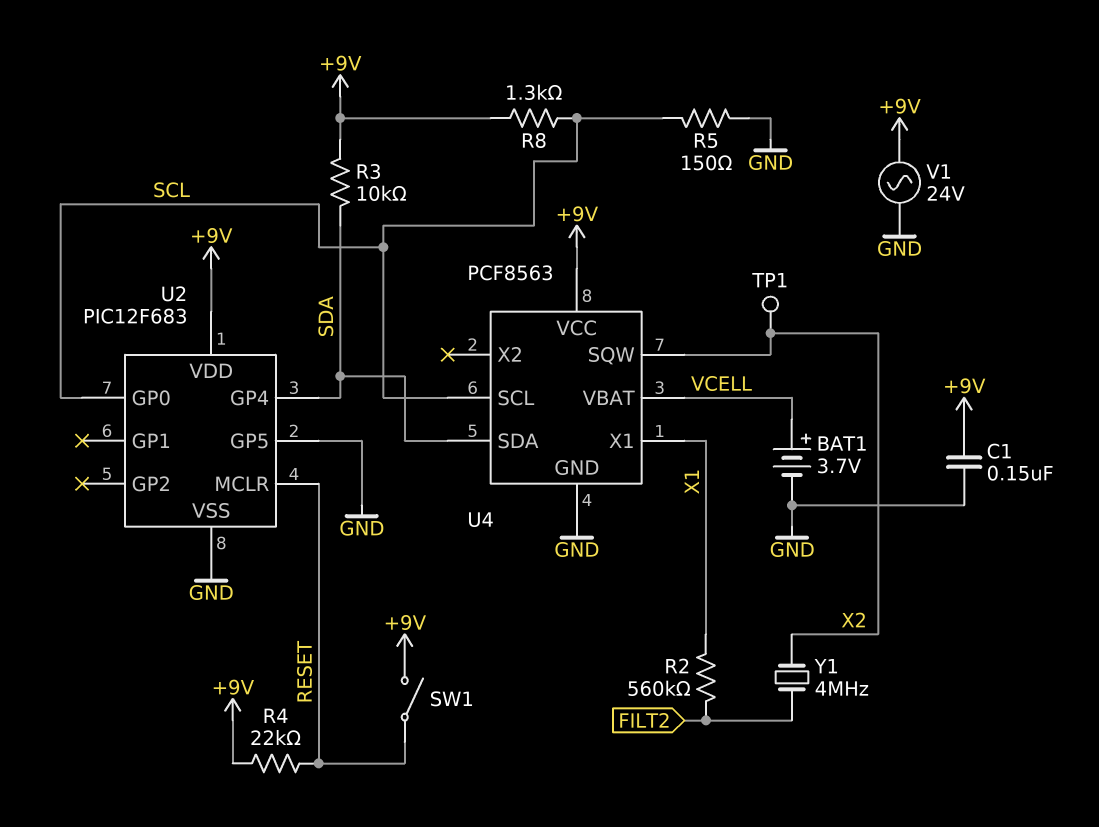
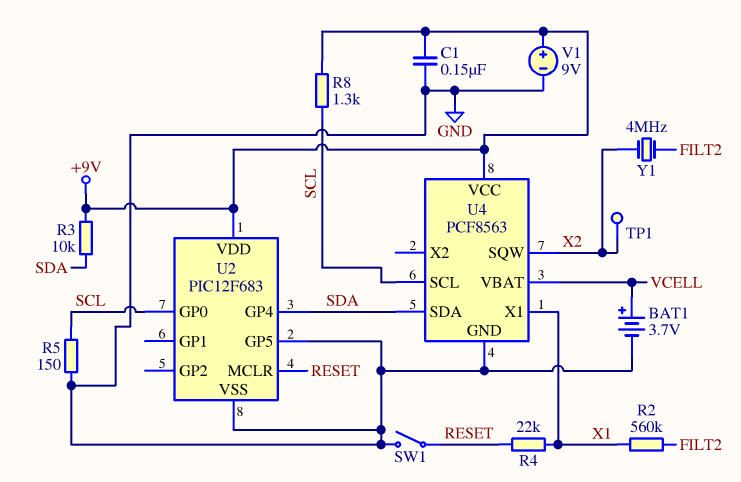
R4: 22k (+9V, RESET) -> 22k (RESET, X1)
SW1: switch (+9V, RESET) -> switch (GND, RESET)
V1: AC 24V (+9V, GND) -> 9V (plus +9V, minus GND)

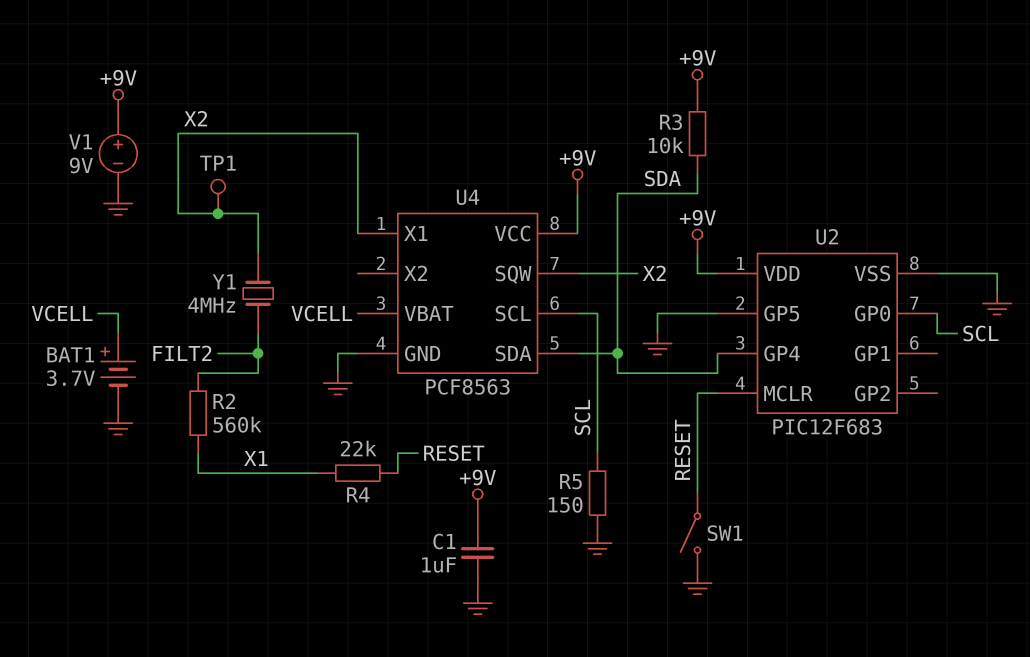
C1: 150nF (+9V, GND) -> 1uF (+9V, GND)
R8: 1.3k (+9V, SCL) -> none
U4 pin X1: X1 -> X2

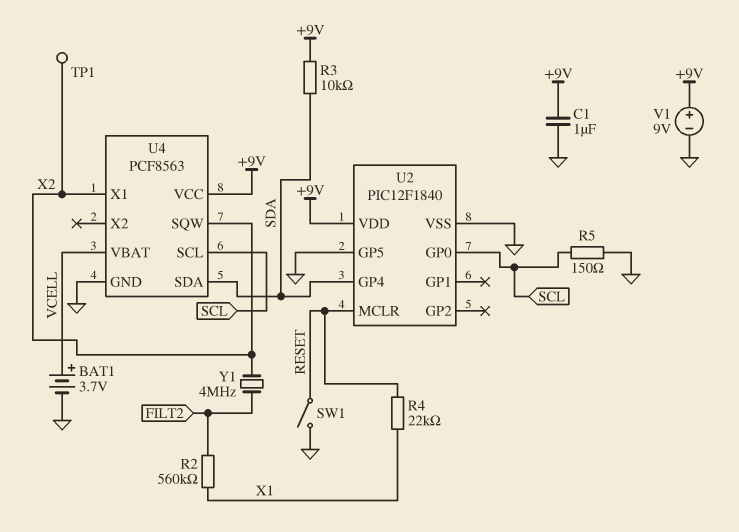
U2: PIC12F683 -> PIC12F1840

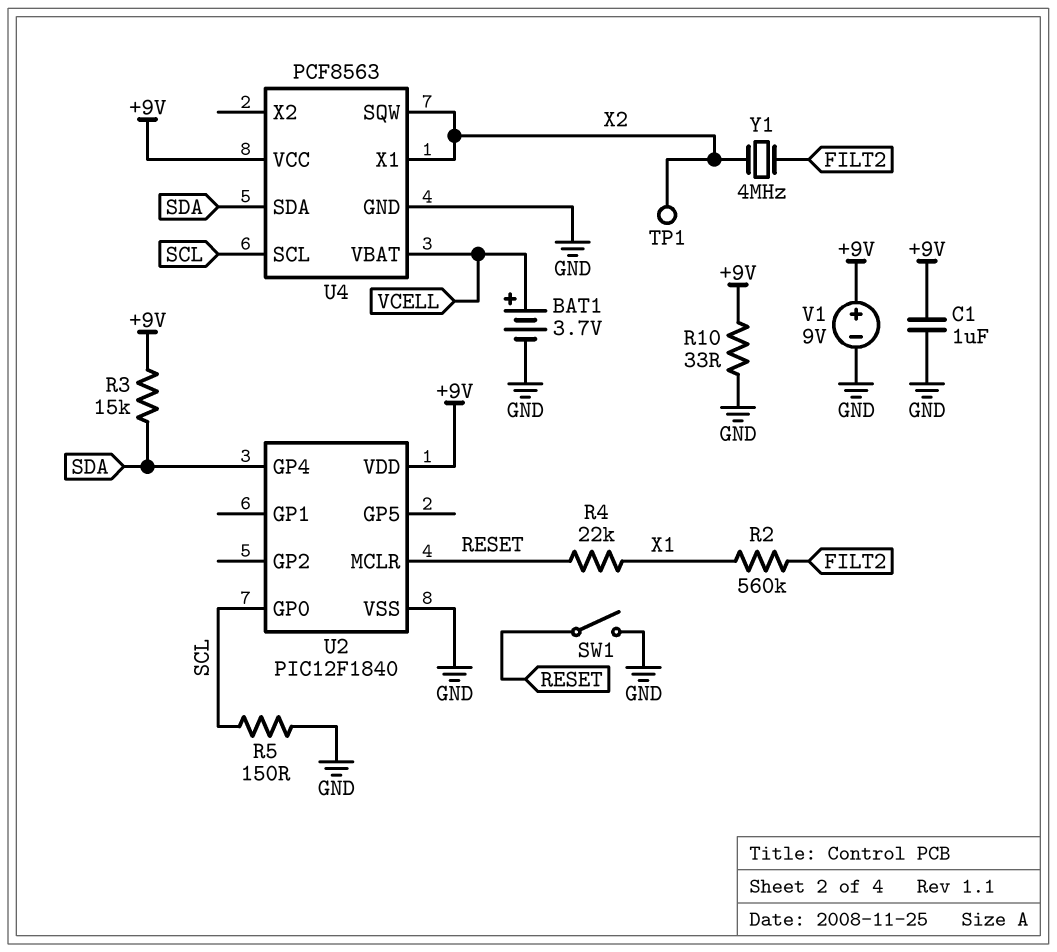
R3: 10k (+9V, SDA) -> 15k (+9V, SDA)
R10: none -> 33 (+9V, GND)
U2 pin GP5: GND -> none

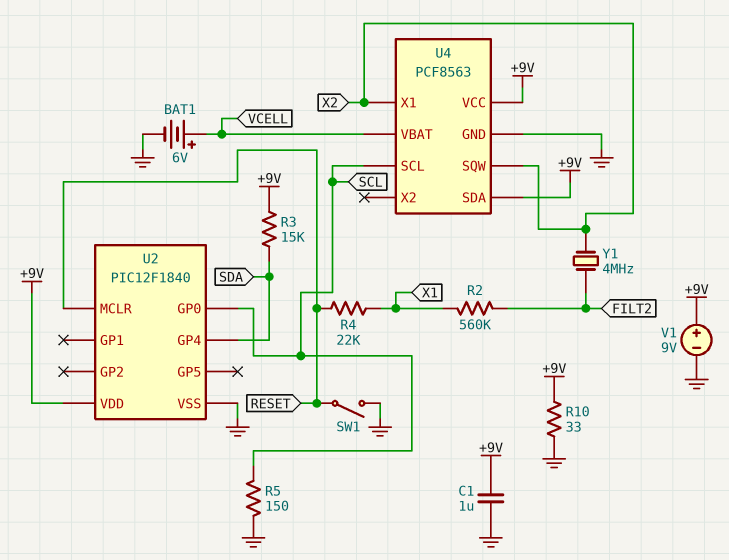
BAT1: 3.7V (plus VCELL, minus GND) -> 6V (plus VCELL, minus GND)
TP1: test point (X2) -> none
U4 pin SDA: SDA -> +9V

